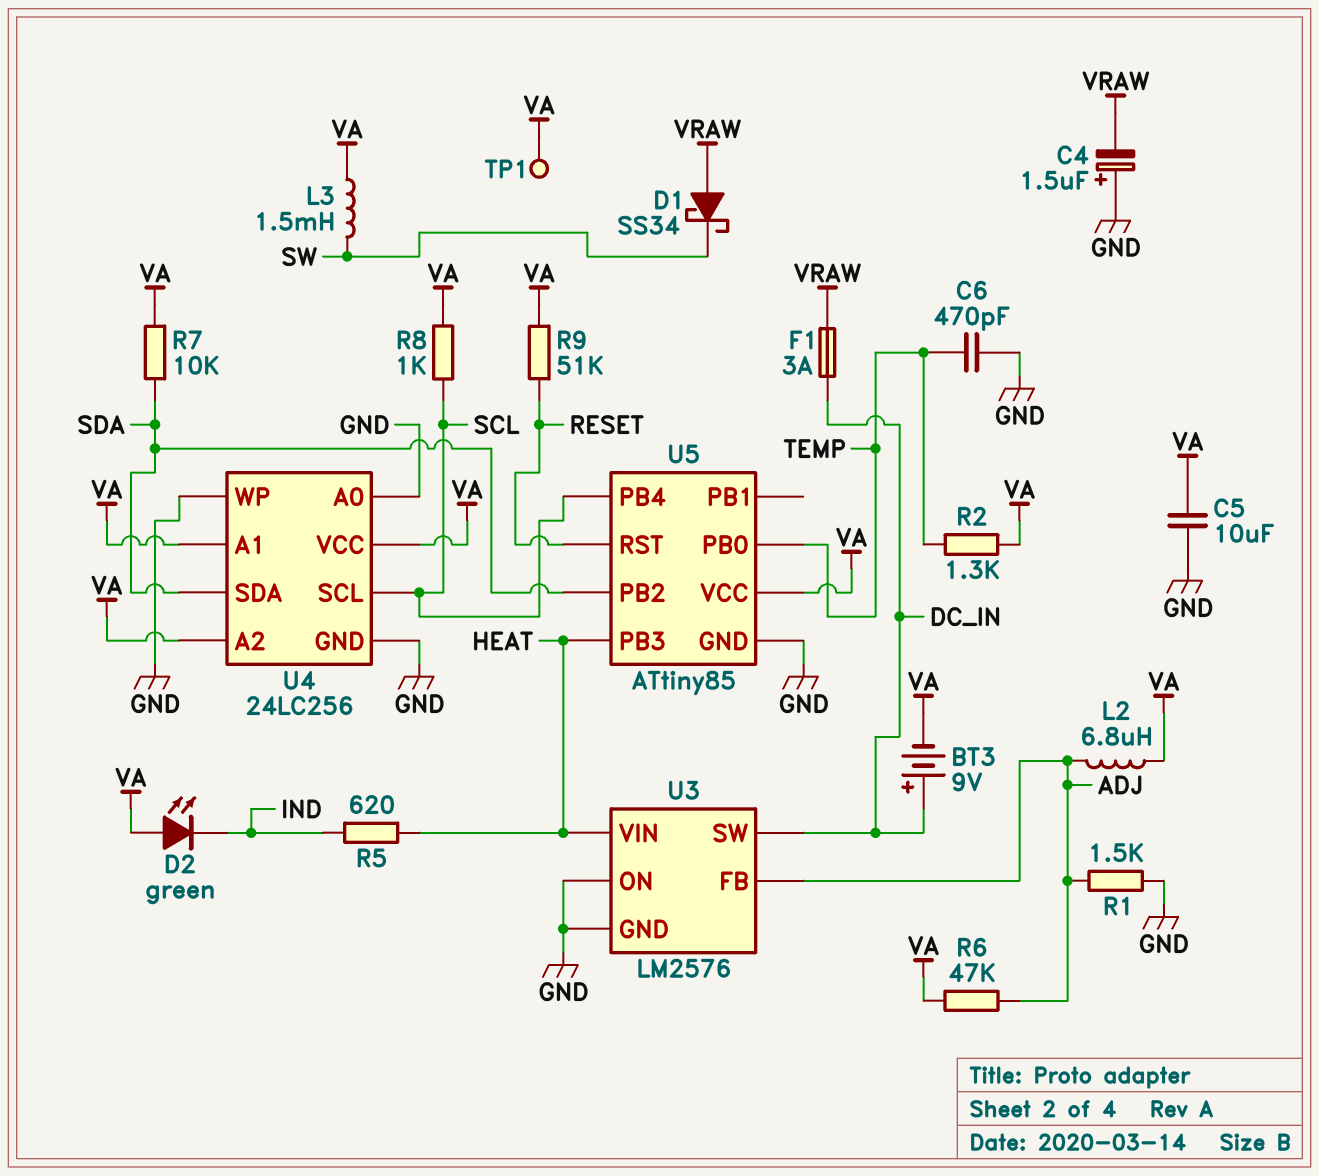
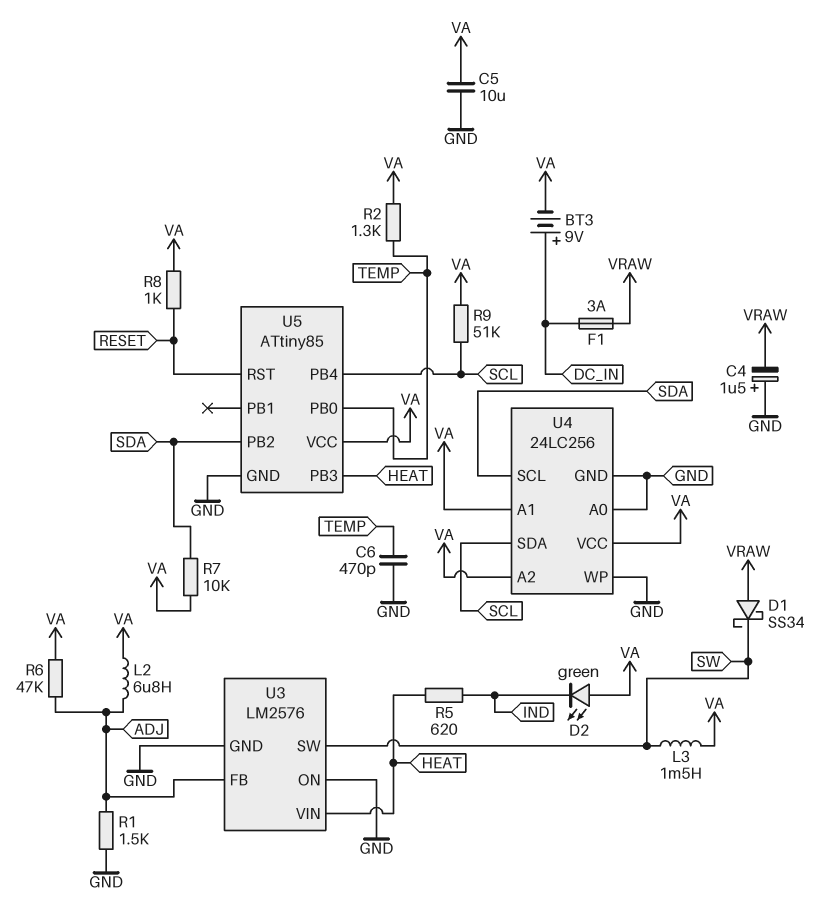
R8: 1k (SCL, VA) -> 1k (RESET, VA)
R9: 51k (RESET, VA) -> 51k (SCL, VA)
TP1: test point (VA) -> none
U3 pin SW: DC_IN -> SW
U4 pin SCL: SCL -> SDA
U4 pin SDA: SDA -> SCL

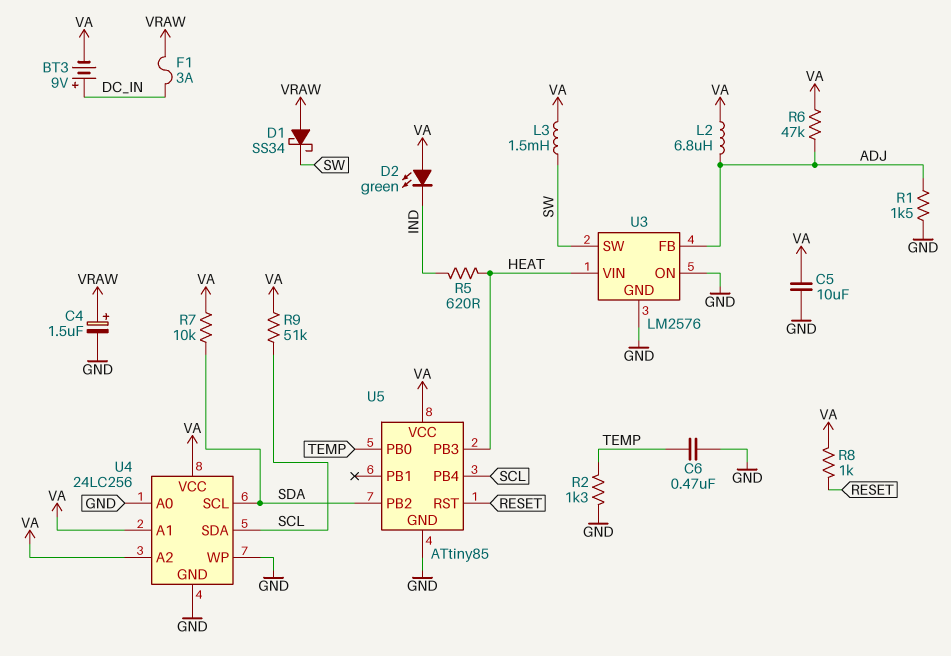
C4: 1.5uF (plus GND, minus VRAW) -> 1.5uF (plus VRAW, minus GND)
C6: 470pF (GND, TEMP) -> 470nF (GND, TEMP)
R2: 1.3k (TEMP, VA) -> 1.3k (GND, TEMP)

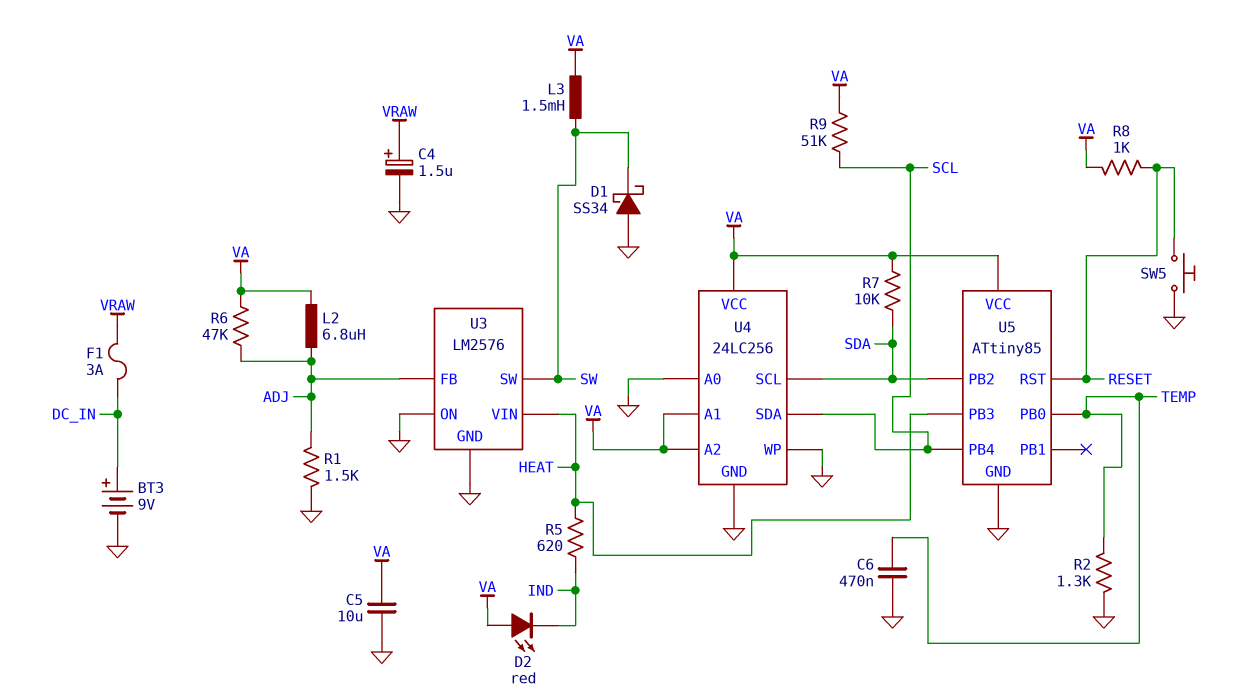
BT3: 9V (plus DC_IN, minus VA) -> 9V (plus DC_IN, minus GND)
D1: schottky SS34 (A VRAW, K SW) -> schottky SS34 (A GND, K SW)
D2: LED green (A VA, K IND) -> LED red (A VA, K IND)
SW5: none -> button (GND, RESET)

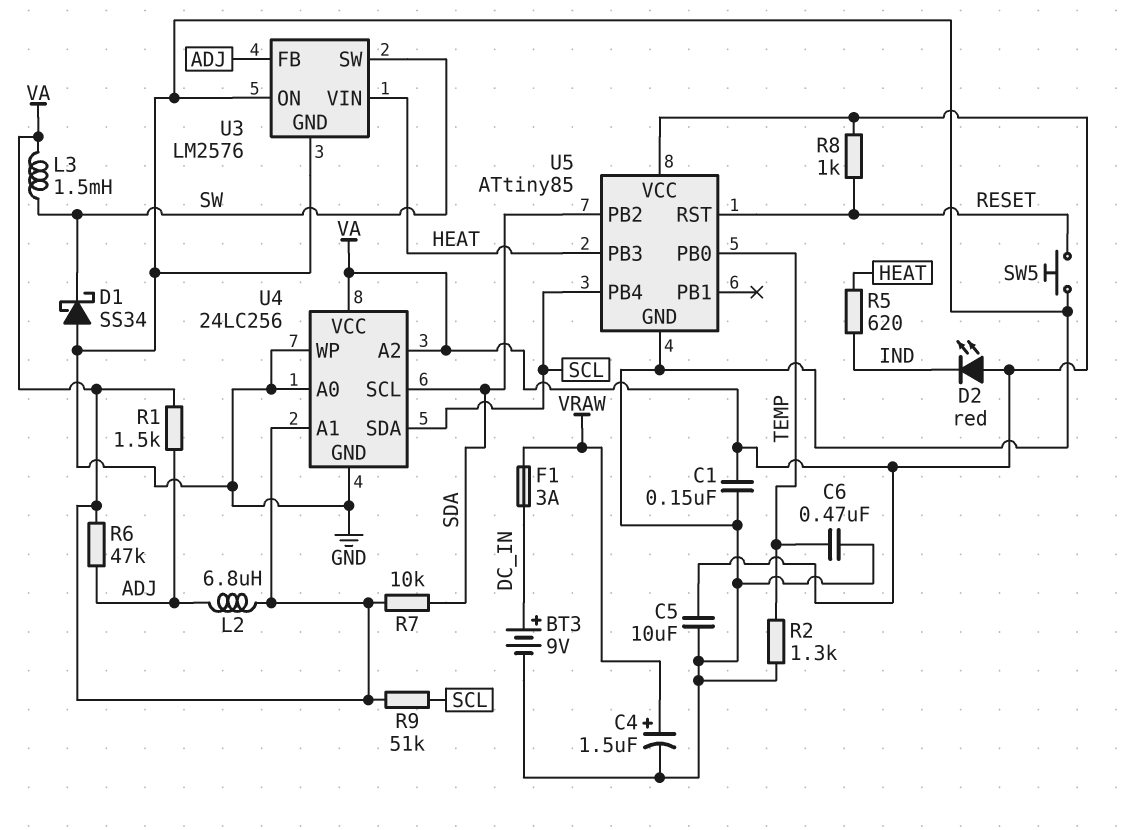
C1: none -> 150nF (GND, VA)
R1: 1.5k (ADJ, GND) -> 1.5k (ADJ, VA)

